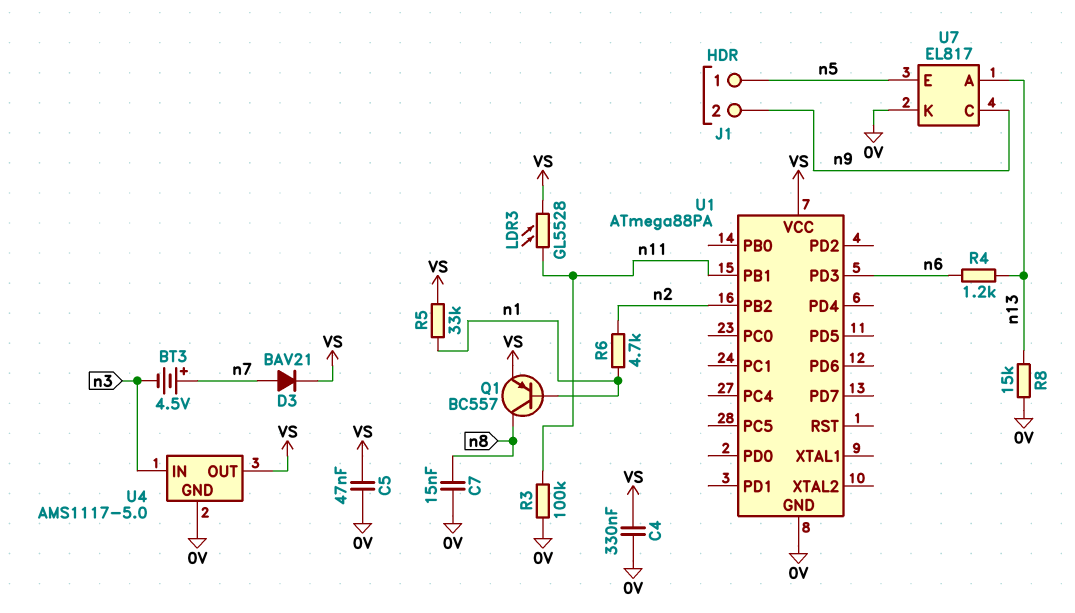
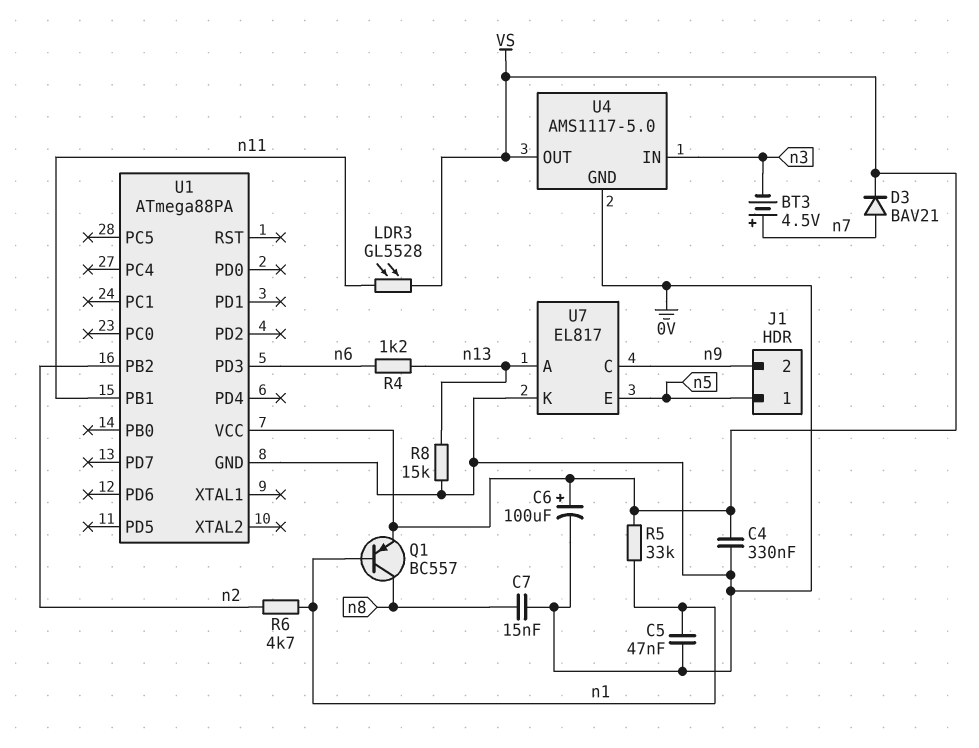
C5: 47nF (0V, VS) -> 47nF (0V, n1)
C6: none -> 100uF (plus VS, minus 0V)
R3: 100k (0V, n11) -> none

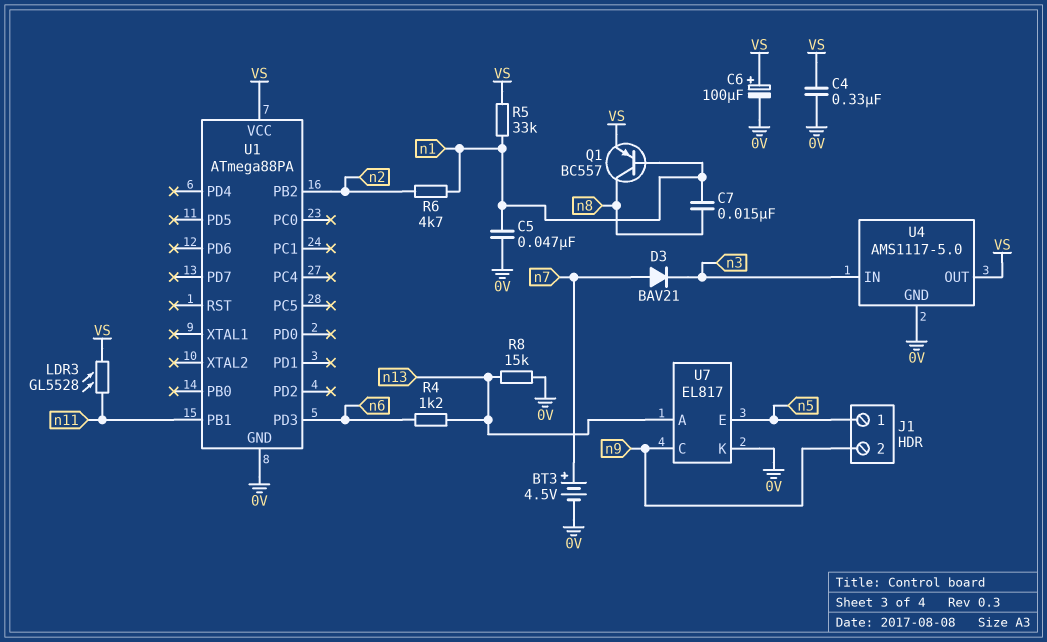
BT3: 4.5V (plus n7, minus n3) -> 4.5V (plus n7, minus 0V)
C7: 15nF (0V, n8) -> 15nF (n1, n8)
D3: diode BAV21 (A n7, K VS) -> diode BAV21 (A n7, K n3)

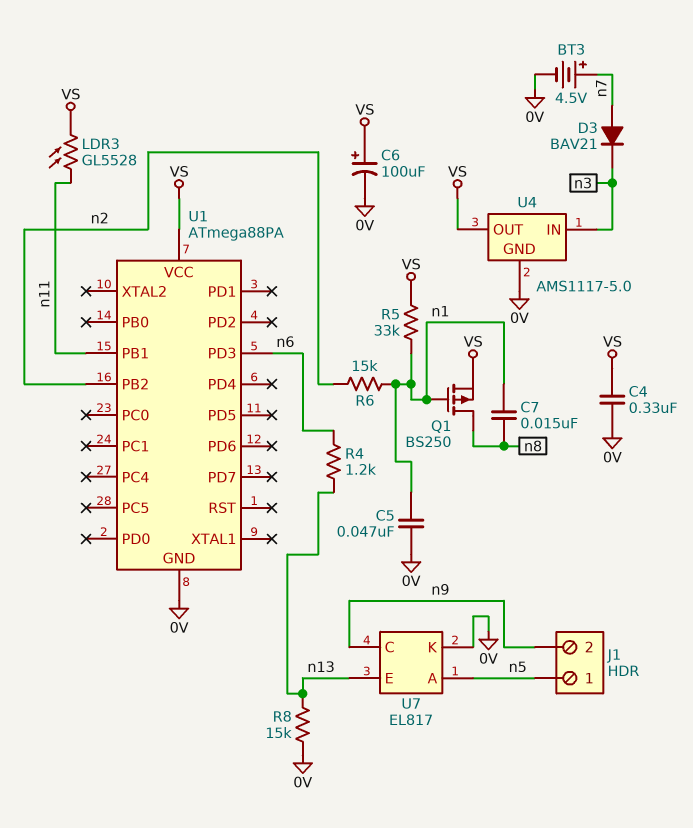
Q1: PNP BC557 (B n1, C n8, E VS) -> PMOS BS250 (G n1, D n8, S VS)
R6: 4.7k (n1, n2) -> 15k (n1, n2)
U7 pin A: n13 -> n5
U7 pin E: n5 -> n13

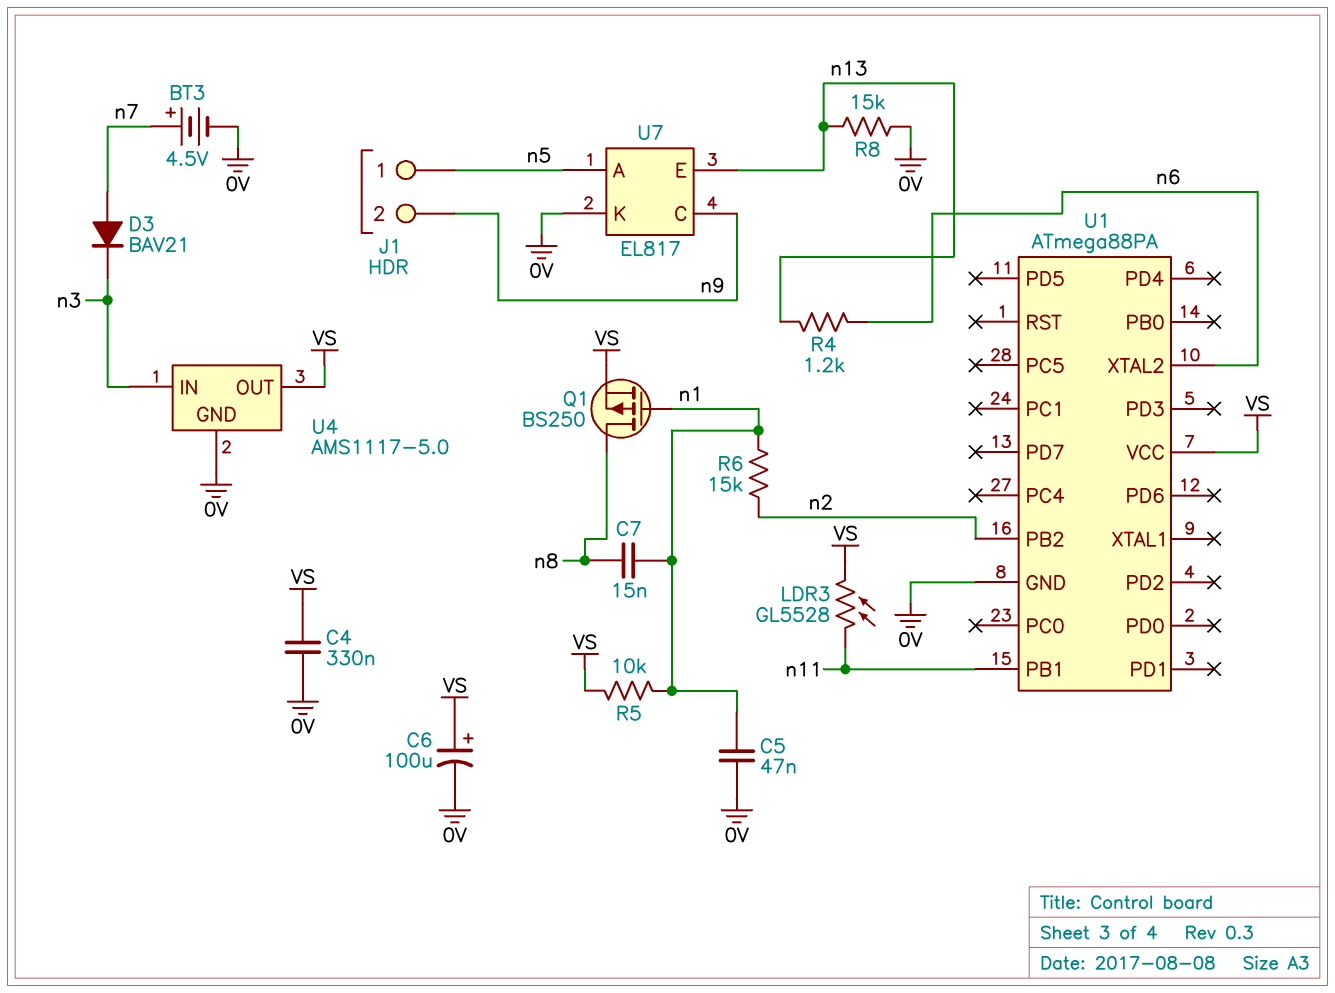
R5: 33k (VS, n1) -> 10k (VS, n1)
U1 pin PD3: n6 -> none
U1 pin XTAL2: none -> n6

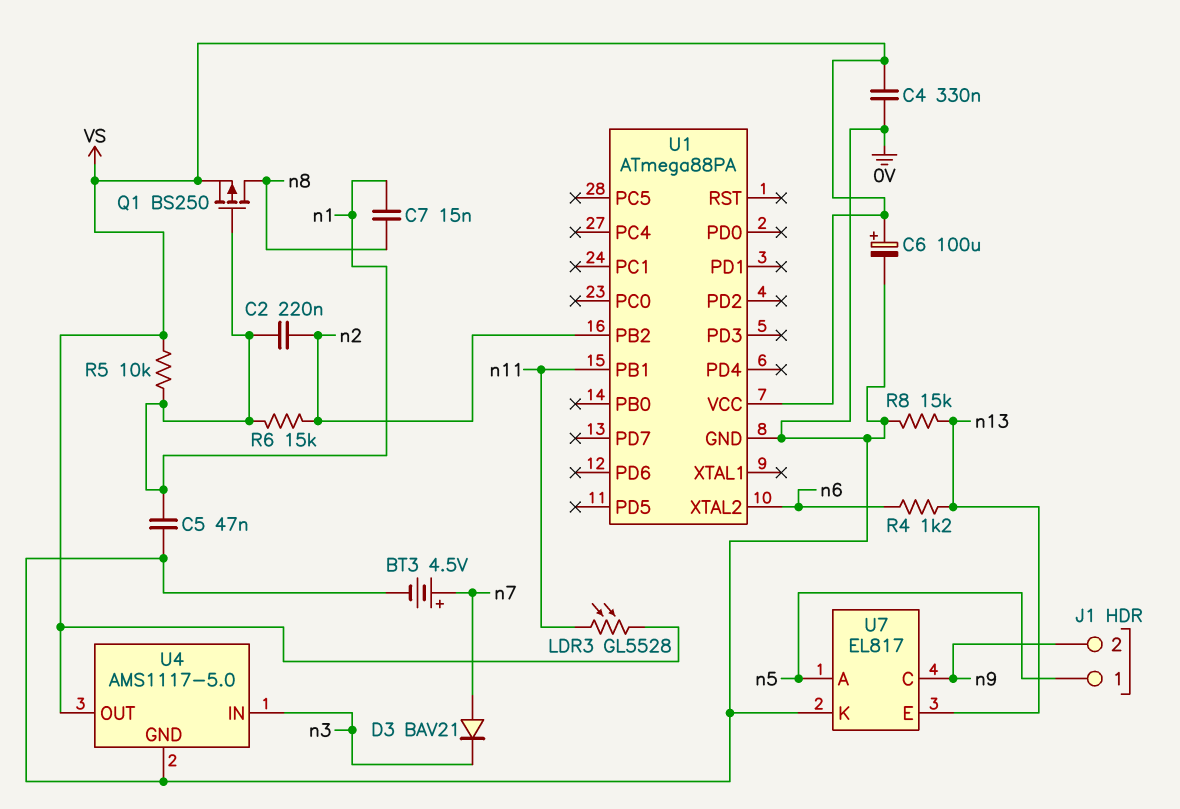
C2: none -> 220nF (n1, n2)

